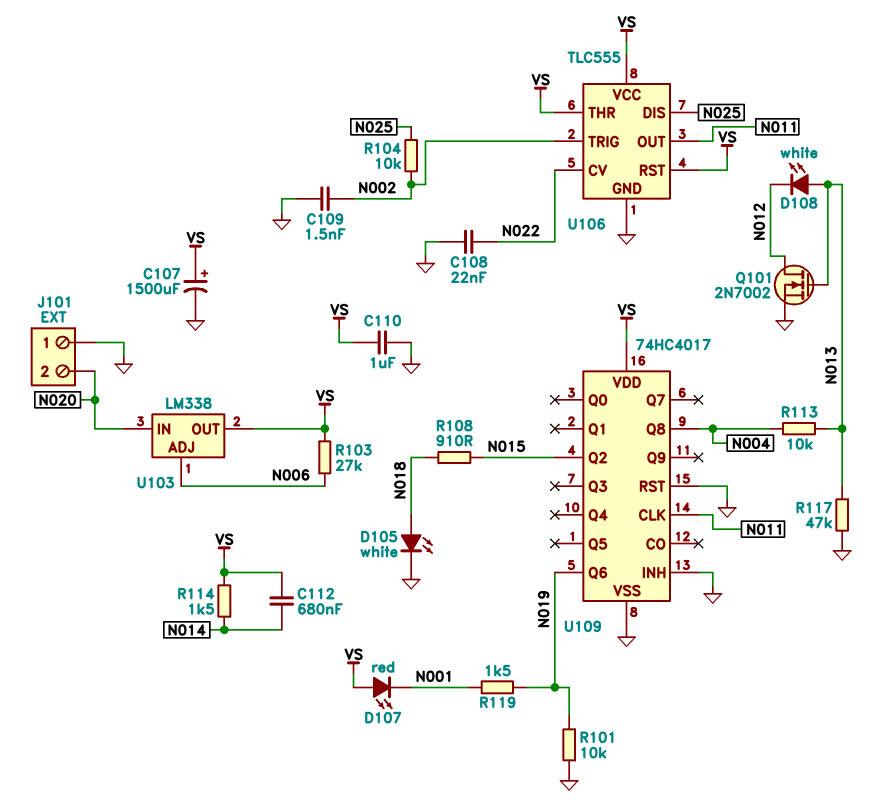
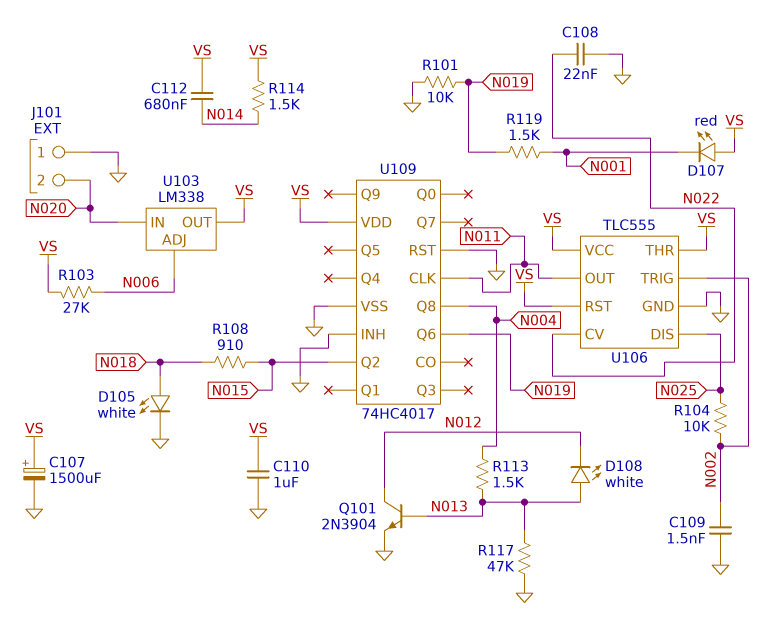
Q101: NMOS 2N7002 (G N013, D N012, S GND) -> NPN 2N3904 (B N013, C N012, E GND)
R113: 10k (N004, N013) -> 1.5k (N004, N013)

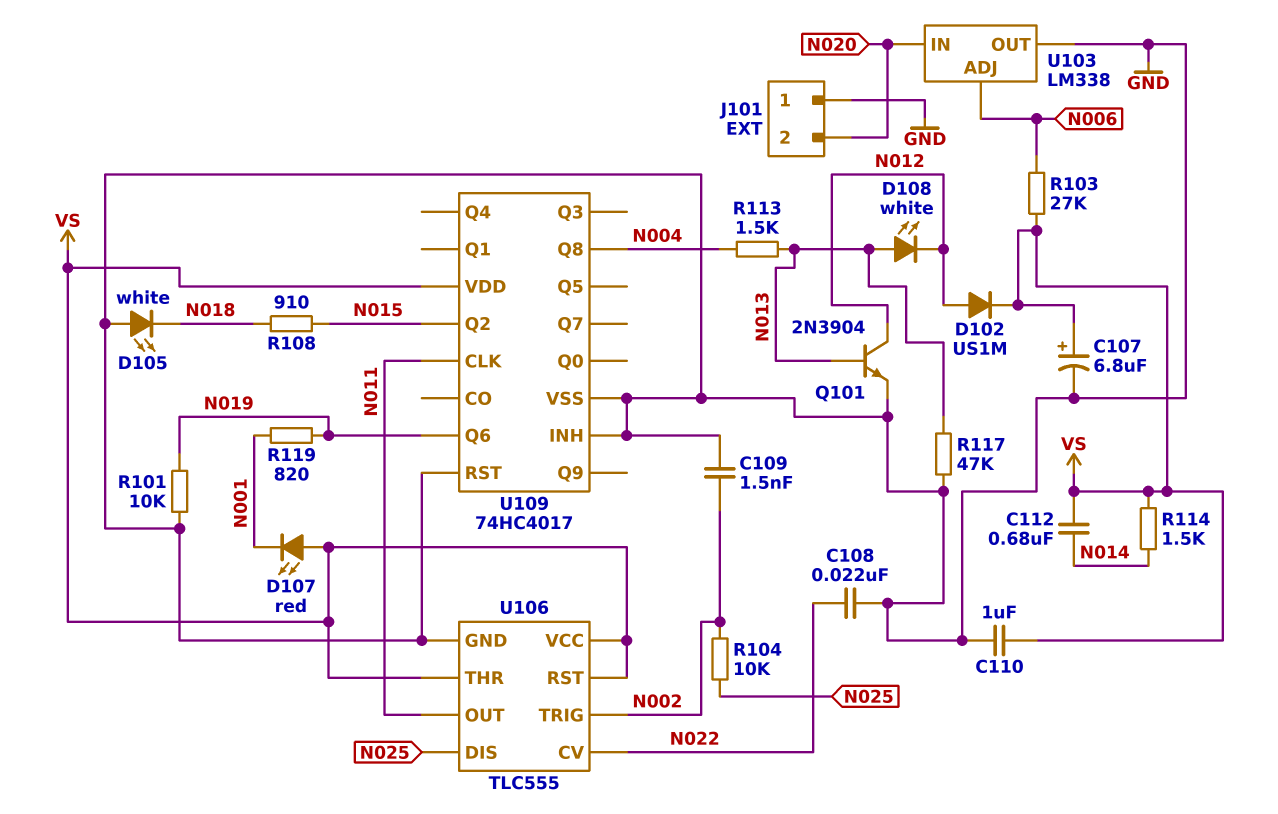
C107: 1500uF (plus VS, minus GND) -> 6.8uF (plus VS, minus GND)
D102: none -> diode US1M (A N012, K VS)
D105: LED white (A N018, K GND) -> LED white (A GND, K N018)
R119: 1.5k (N001, N019) -> 820 (N001, N019)
U103 pin OUT: VS -> GND

